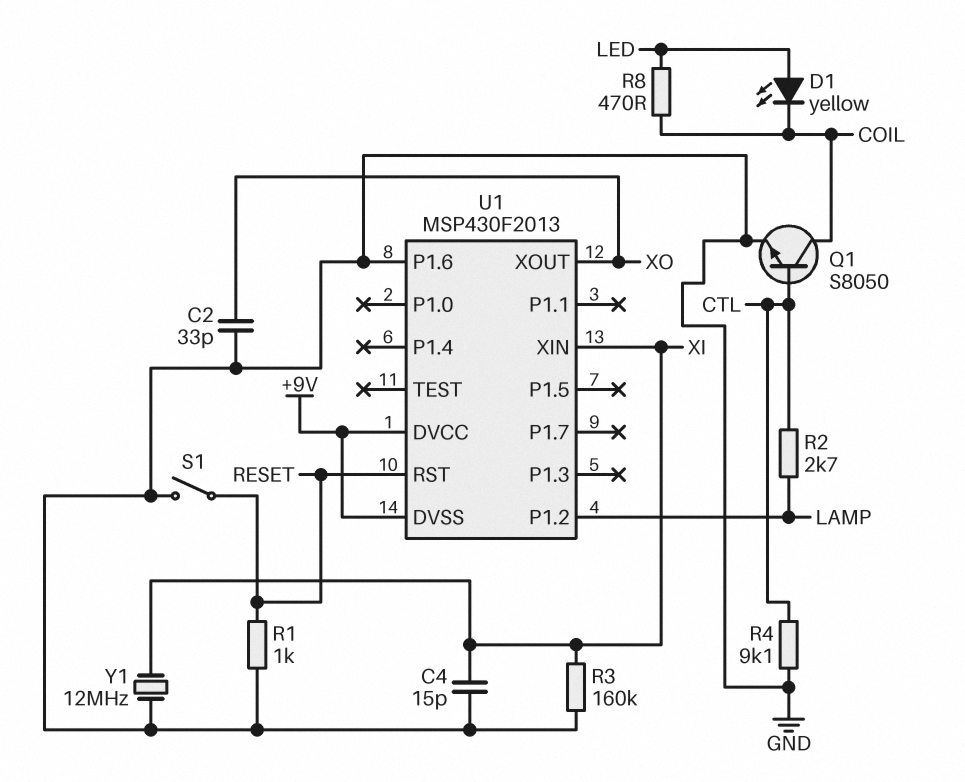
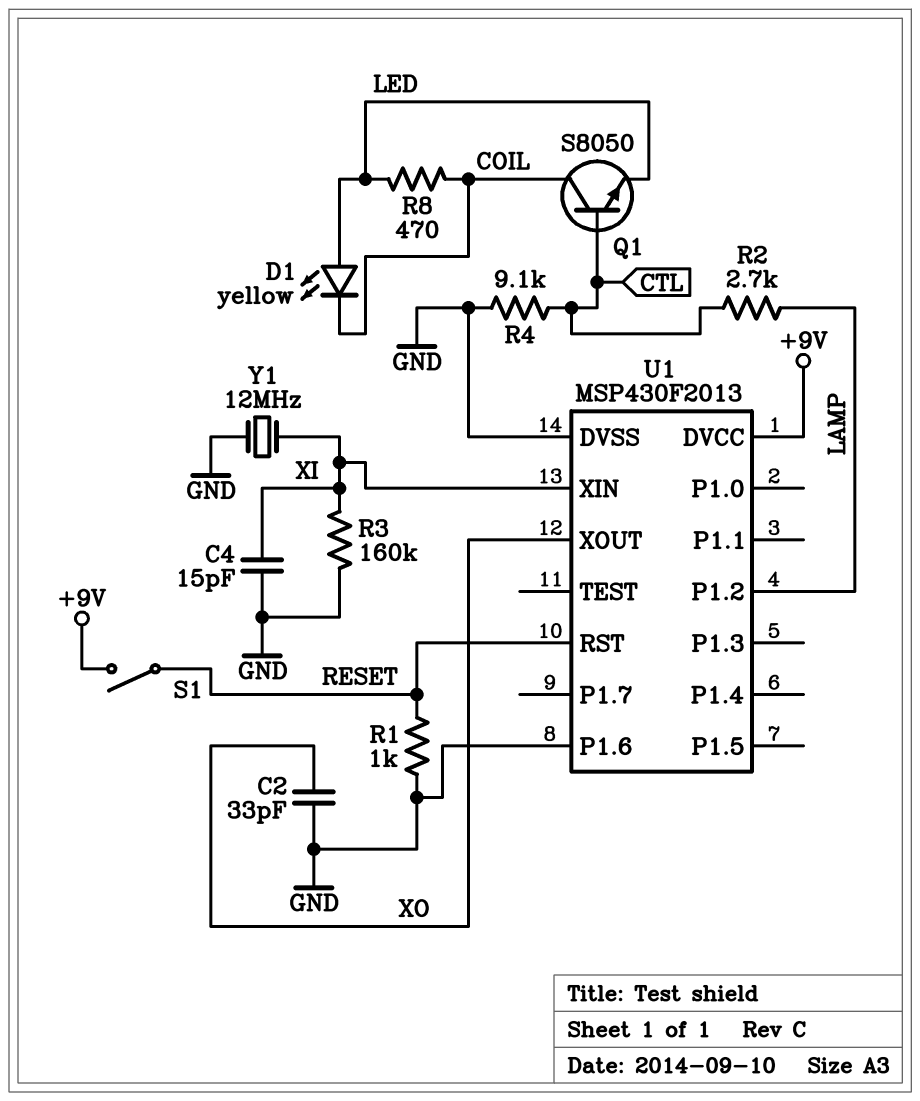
Q1: NPN S8050 (B CTL, C COIL, E GND) -> NPN S8050 (B CTL, C COIL, E LED)
S1: switch (GND, RESET) -> switch (+9V, RESET)
U1 pin DVSS: +9V -> GND

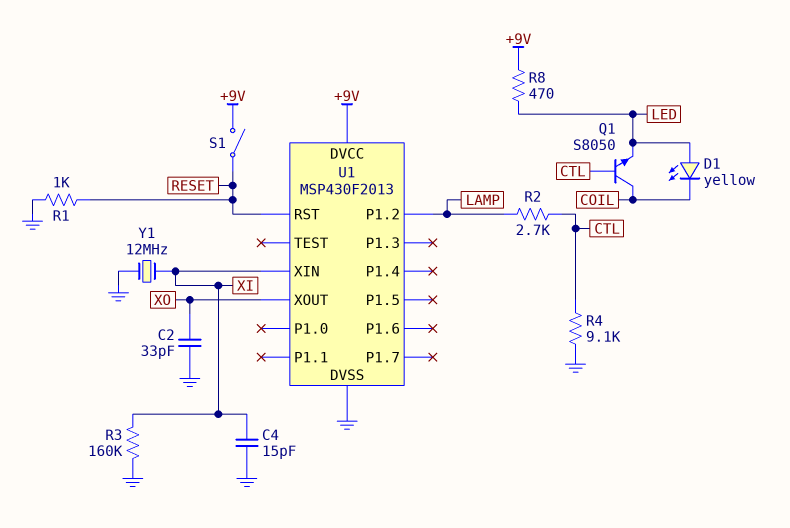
R8: 470 (COIL, LED) -> 470 (+9V, LED)
U1 pin P1.6: GND -> none

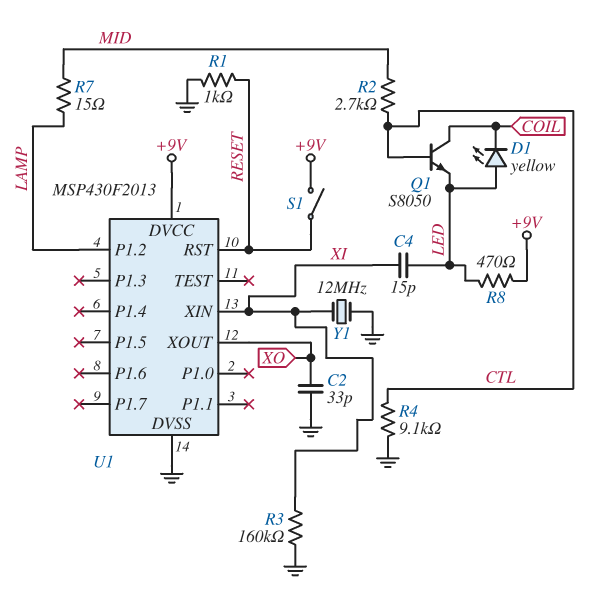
C4: 15pF (GND, XI) -> 15pF (LED, XI)
R2: 2.7k (CTL, LAMP) -> 2.7k (CTL, MID)
R7: none -> 15 (LAMP, MID)

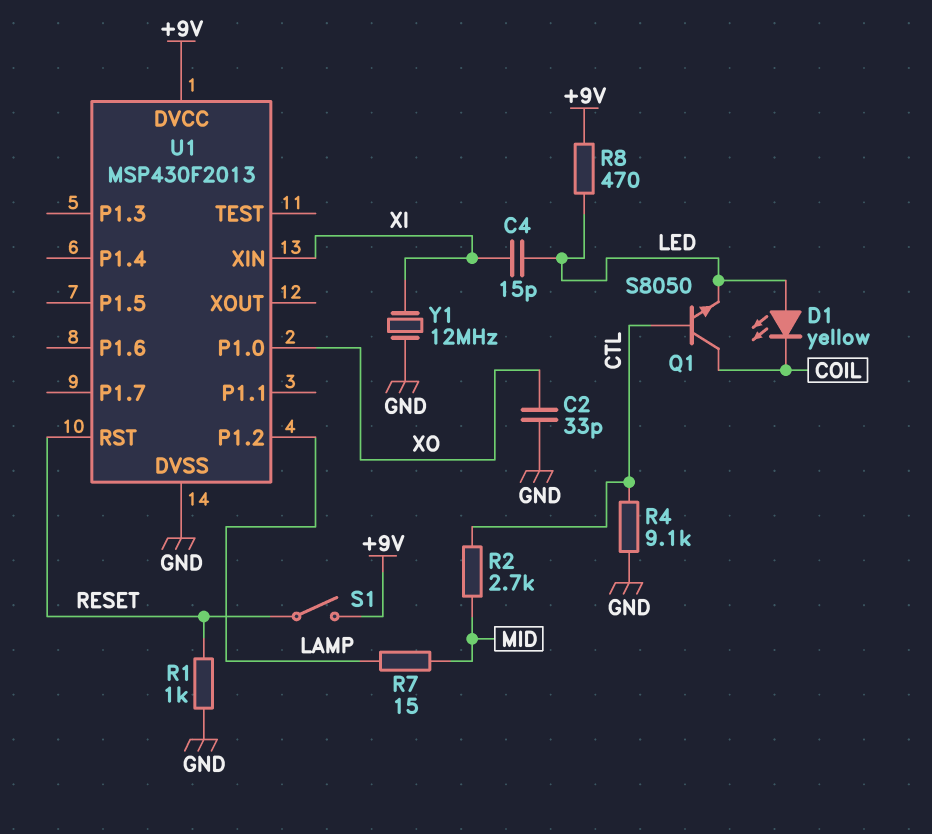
R3: 160k (GND, XI) -> none
U1 pin P1.0: none -> XO
U1 pin XOUT: XO -> none

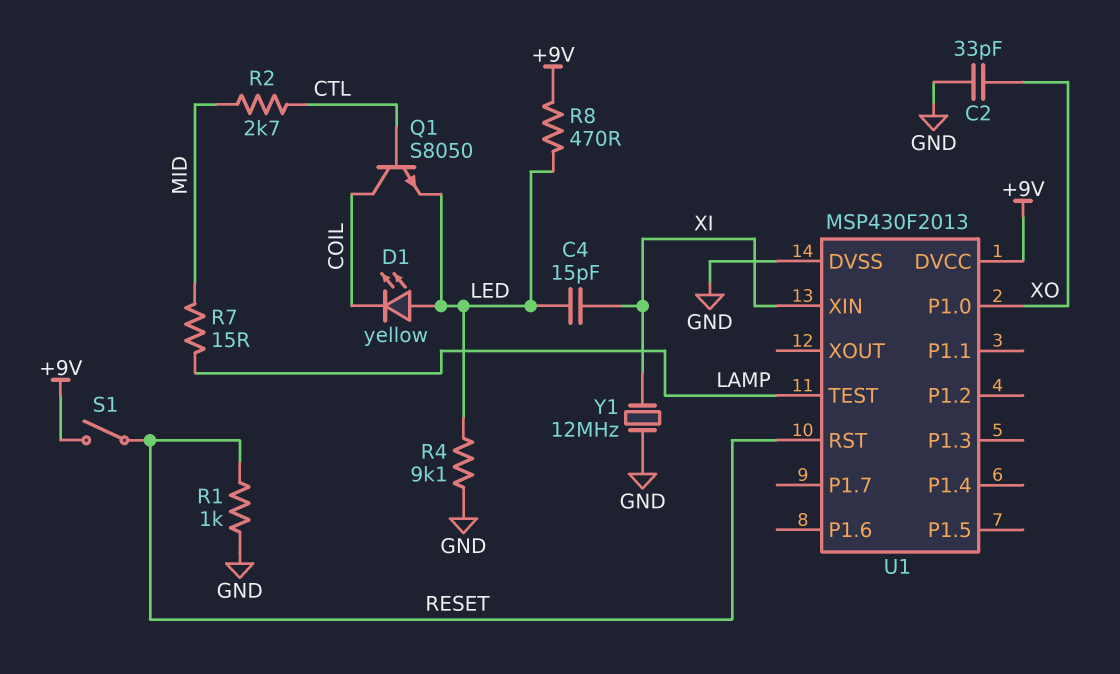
R4: 9.1k (CTL, GND) -> 9.1k (GND, LED)
U1 pin P1.2: LAMP -> none
U1 pin TEST: none -> LAMP

